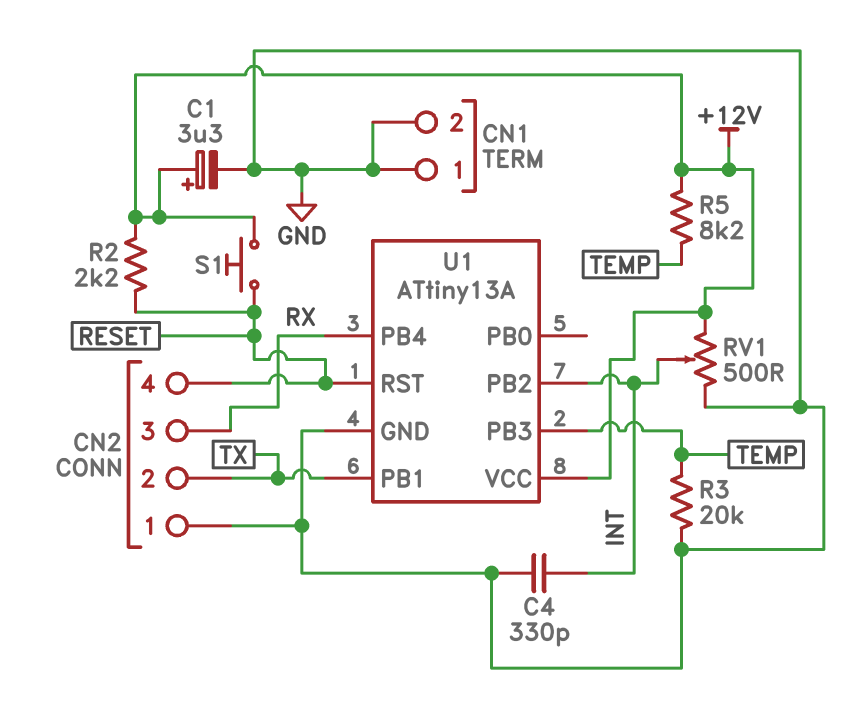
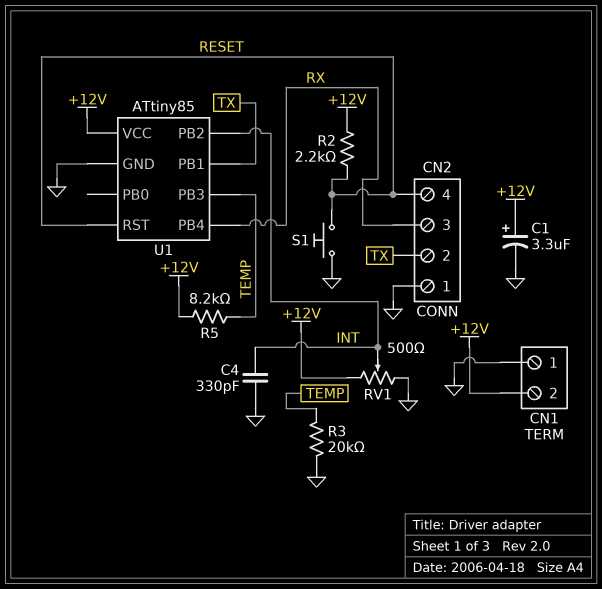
CN1 pin 2: GND -> +12V
S1: button (+12V, RESET) -> button (GND, RESET)
U1: ATtiny13A -> ATtiny85

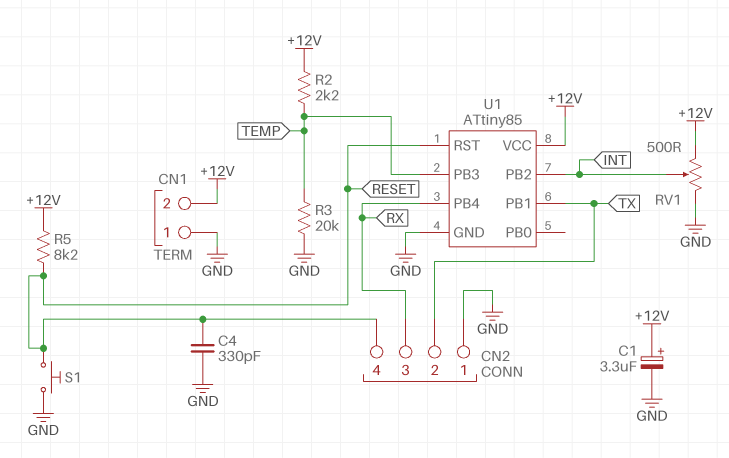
C4: 330pF (GND, INT) -> 330pF (GND, RESET)
R2: 2.2k (+12V, RESET) -> 2.2k (+12V, TEMP)
R5: 8.2k (+12V, TEMP) -> 8.2k (+12V, RESET)

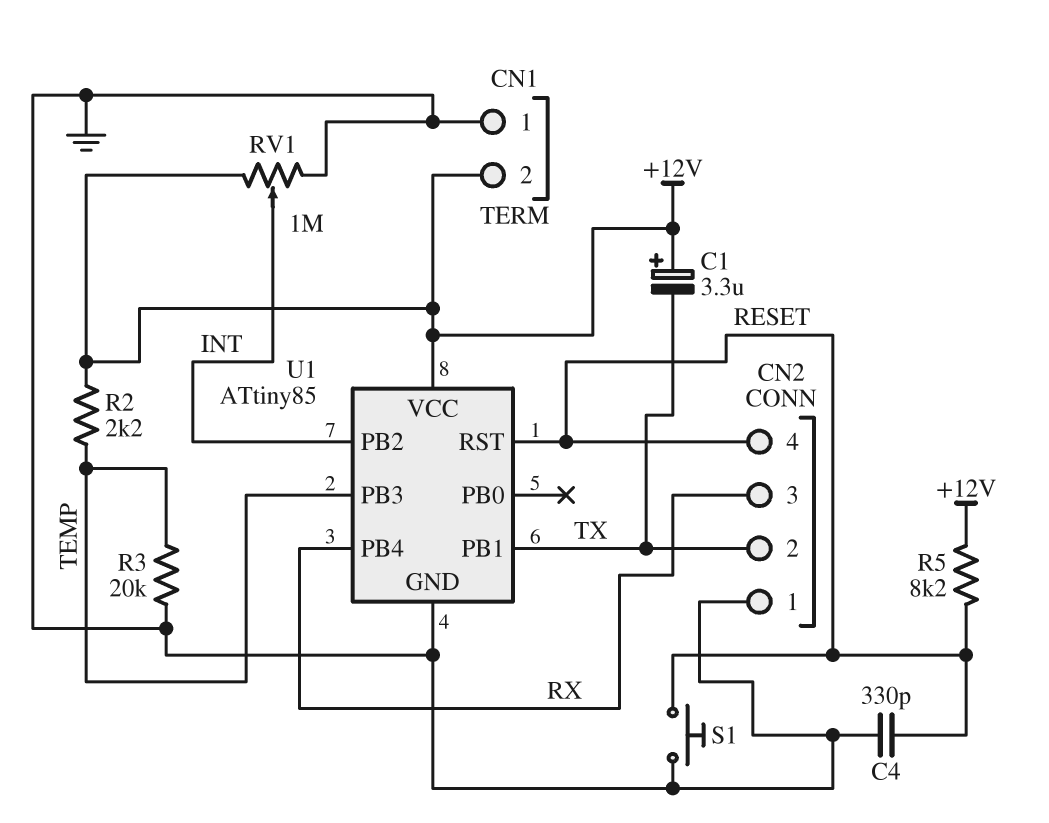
C1: 3.3uF (plus +12V, minus GND) -> 3.3uF (plus +12V, minus TX)
RV1: 500 (+12V, GND, wiper INT) -> 1M (+12V, GND, wiper INT)

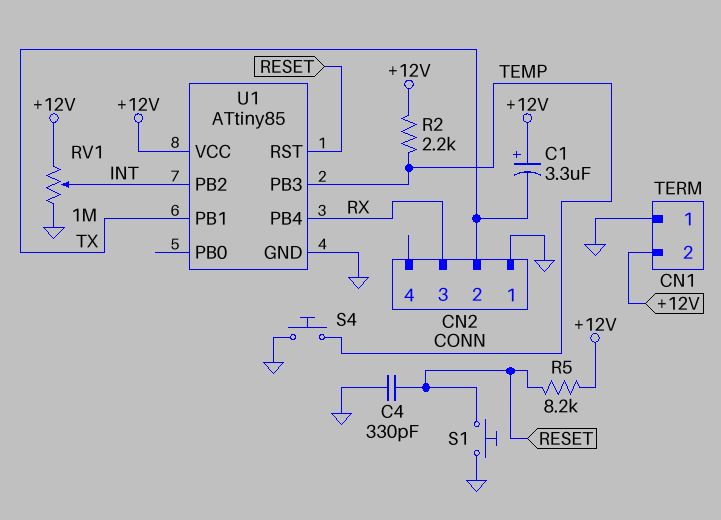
CN2 pin 4: RESET -> none
R3: 20k (GND, TEMP) -> none
S4: none -> button (GND, TEMP)

